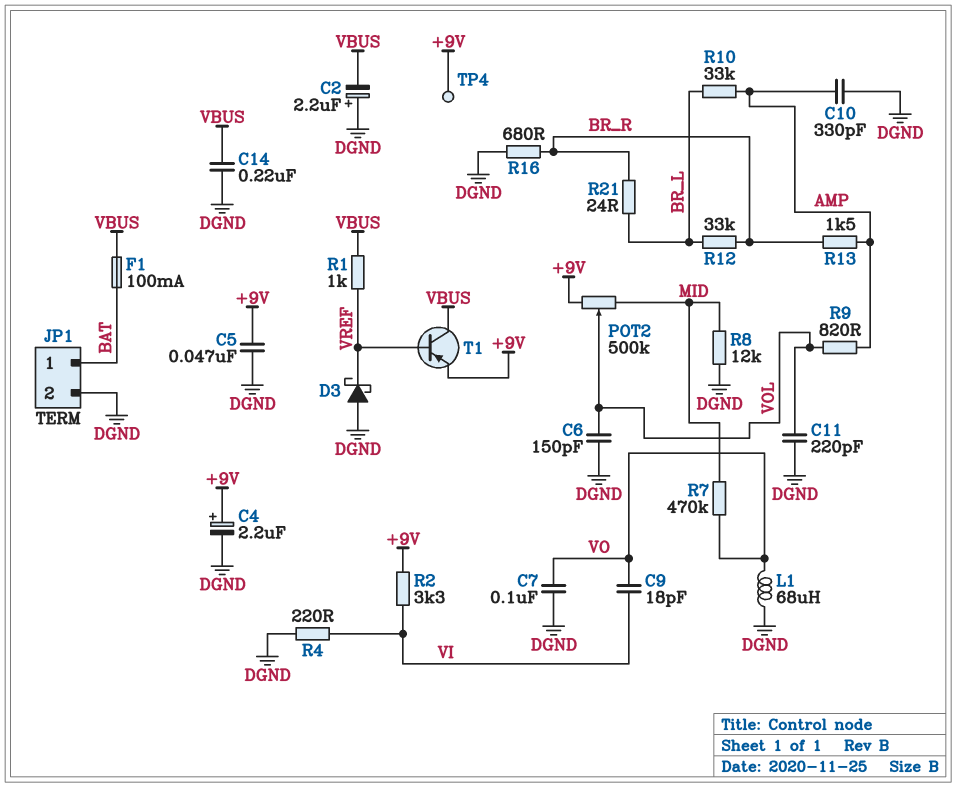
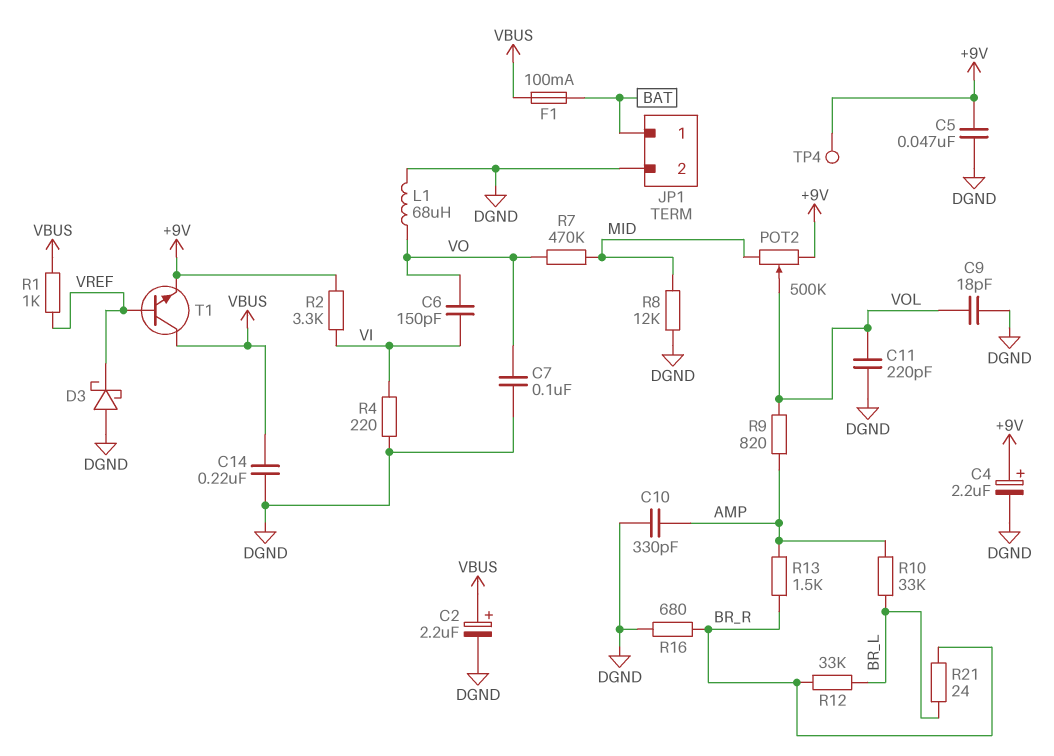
C2: 2.2uF (plus DGND, minus VBUS) -> 2.2uF (plus VBUS, minus DGND)
C6: 150pF (DGND, VOL) -> 150pF (VI, VO)
C9: 18pF (VI, VO) -> 18pF (DGND, VOL)
T1: PNP (B VREF, C VBUS, E +9V) -> NPN (B VREF, C VBUS, E +9V)

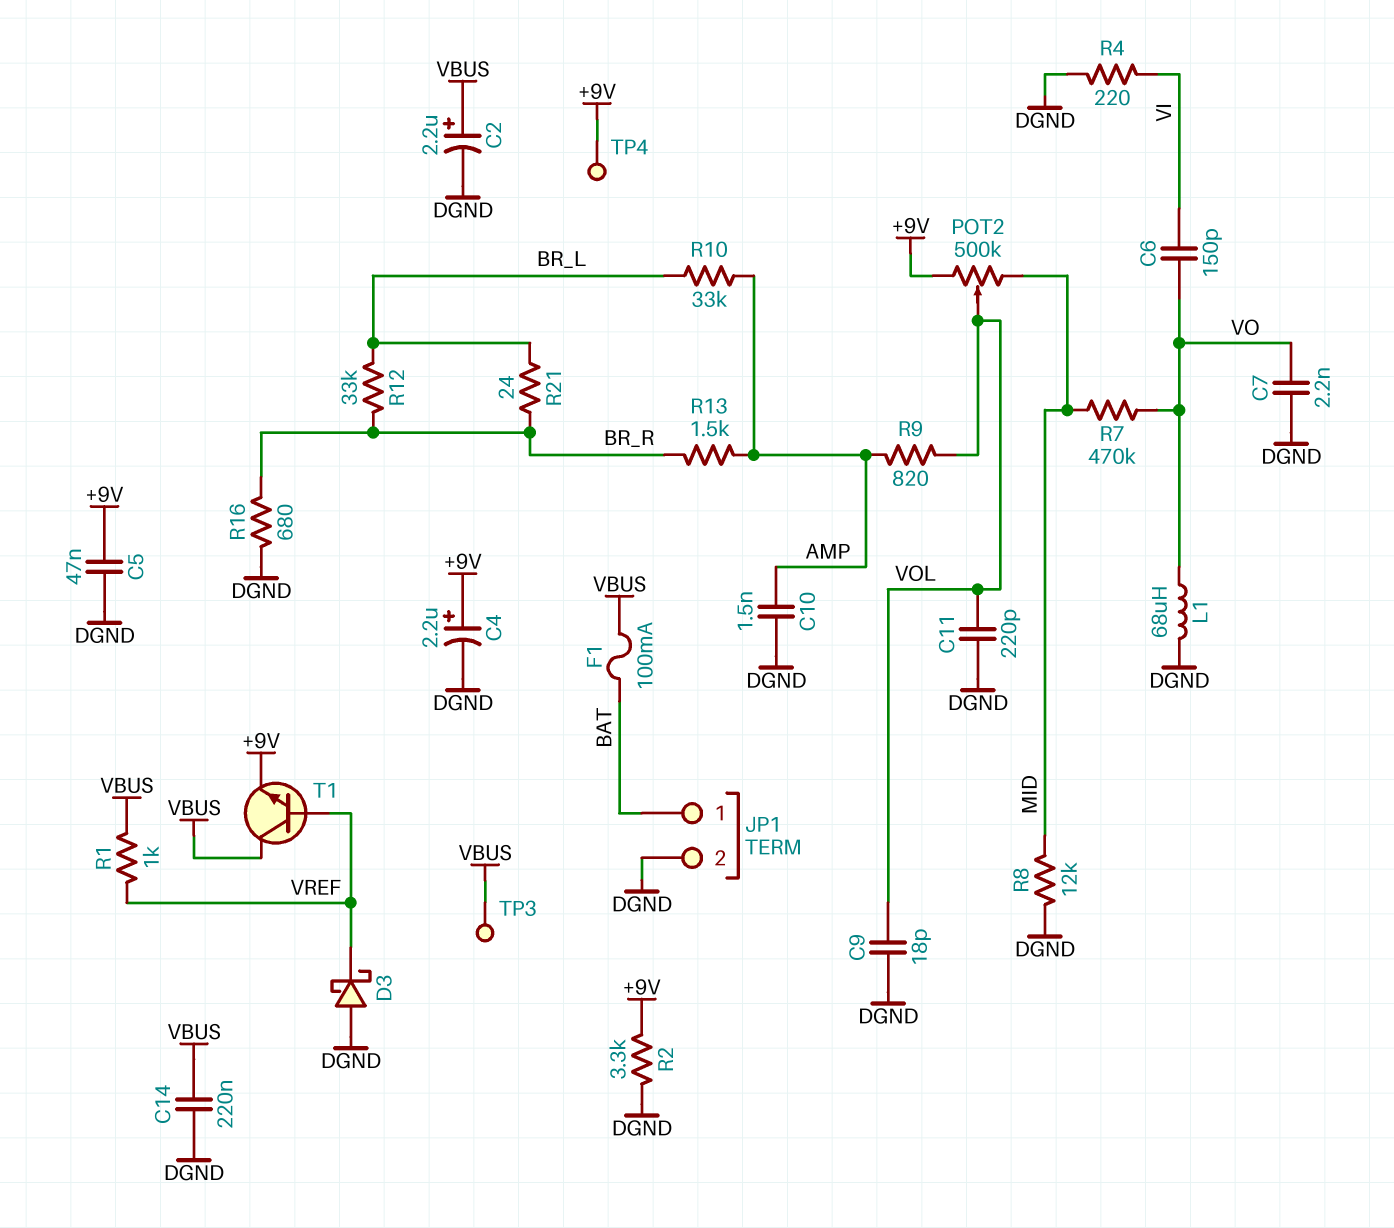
C7: 100nF (DGND, VO) -> 2.2nF (DGND, VO)
C10: 330pF (AMP, DGND) -> 1.5nF (AMP, DGND)
R2: 3.3k (+9V, VI) -> 3.3k (+9V, DGND)
TP3: none -> test point (VBUS)

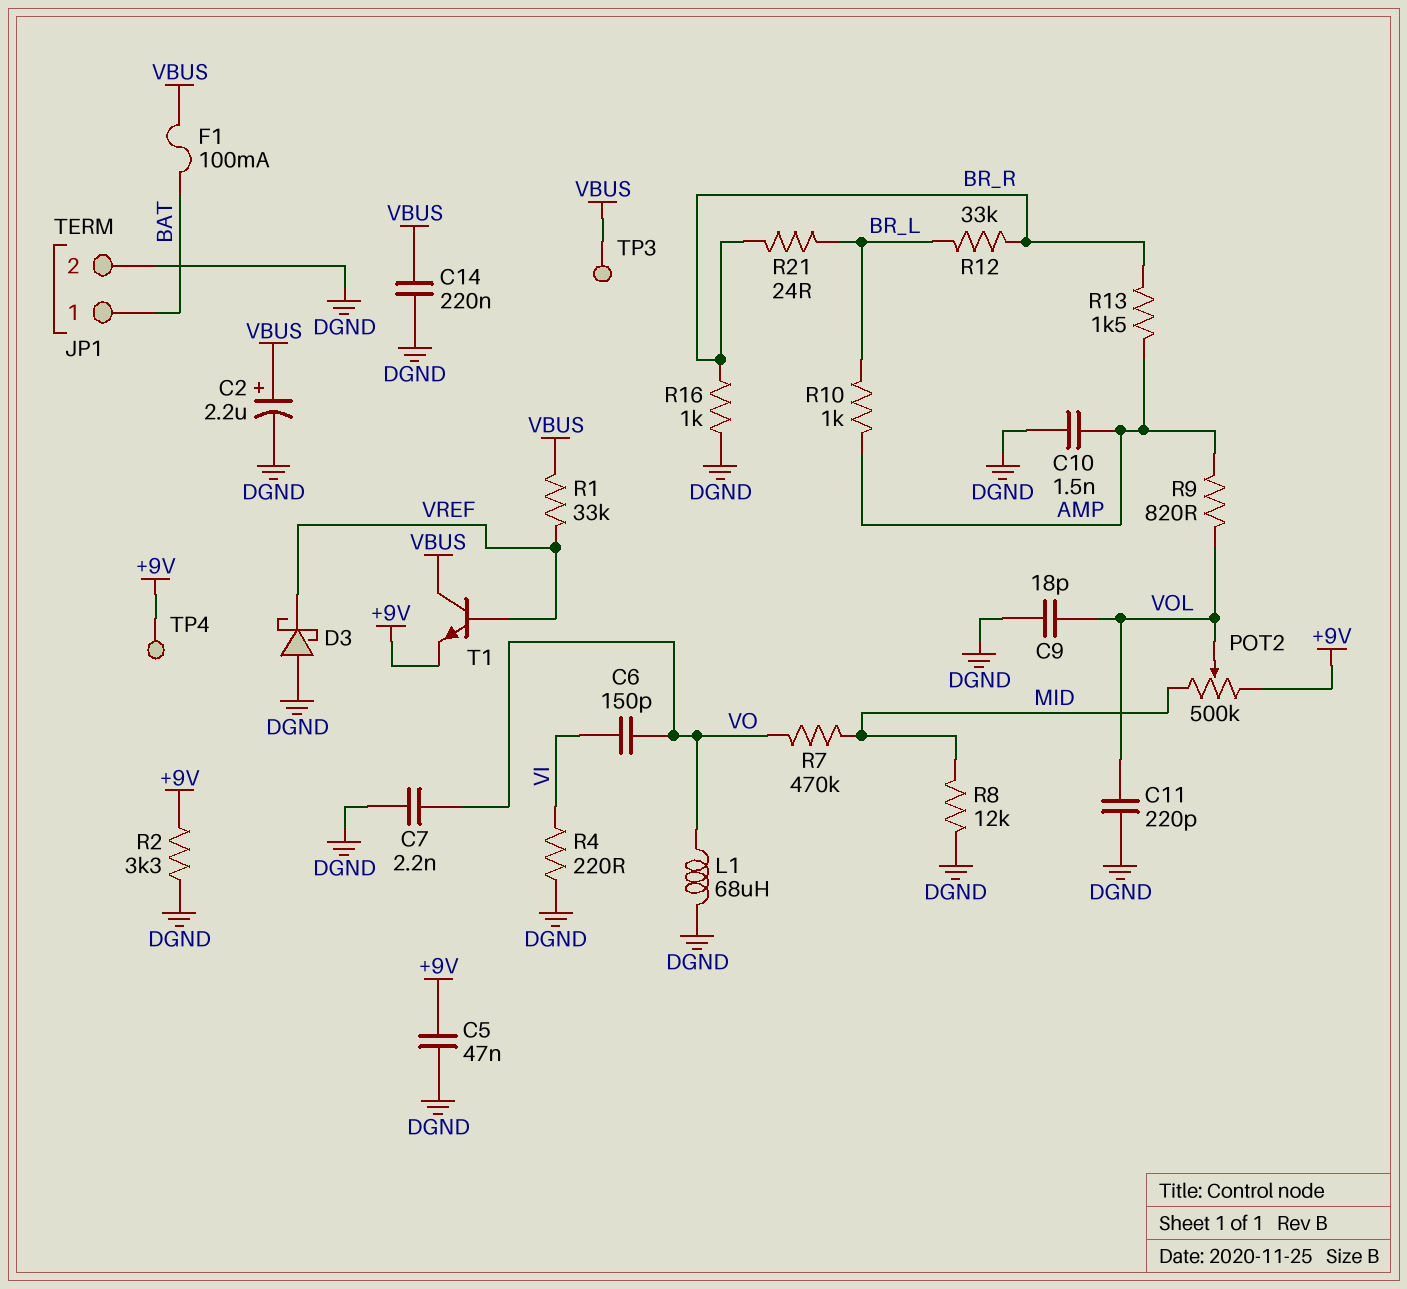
C4: 2.2uF (plus +9V, minus DGND) -> none
R1: 1k (VBUS, VREF) -> 33k (VBUS, VREF)
R10: 33k (AMP, BR_L) -> 1k (AMP, BR_L)
R16: 680 (BR_R, DGND) -> 1k (BR_R, DGND)

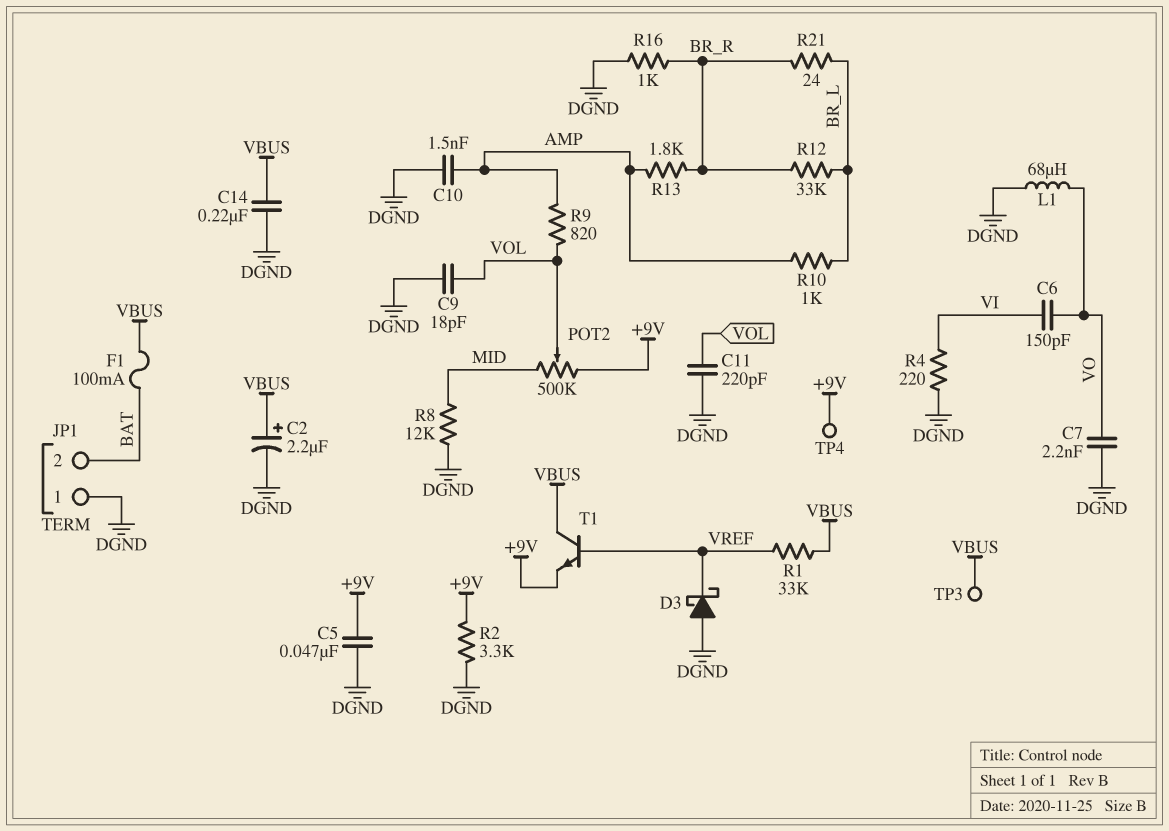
JP1 pin 1: BAT -> DGND
JP1 pin 2: DGND -> BAT
R7: 470k (MID, VO) -> none
R13: 1.5k (AMP, BR_R) -> 1.8k (AMP, BR_R)

